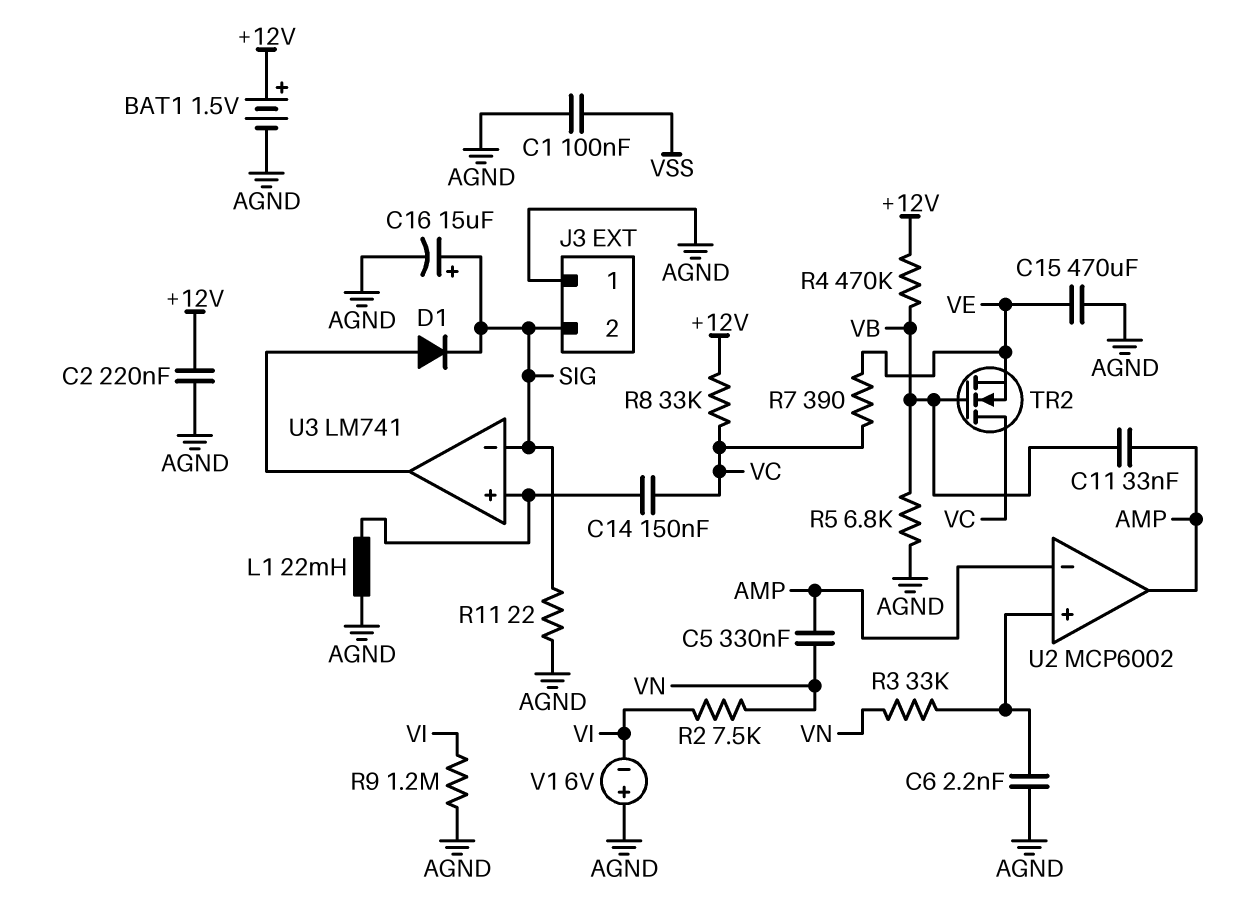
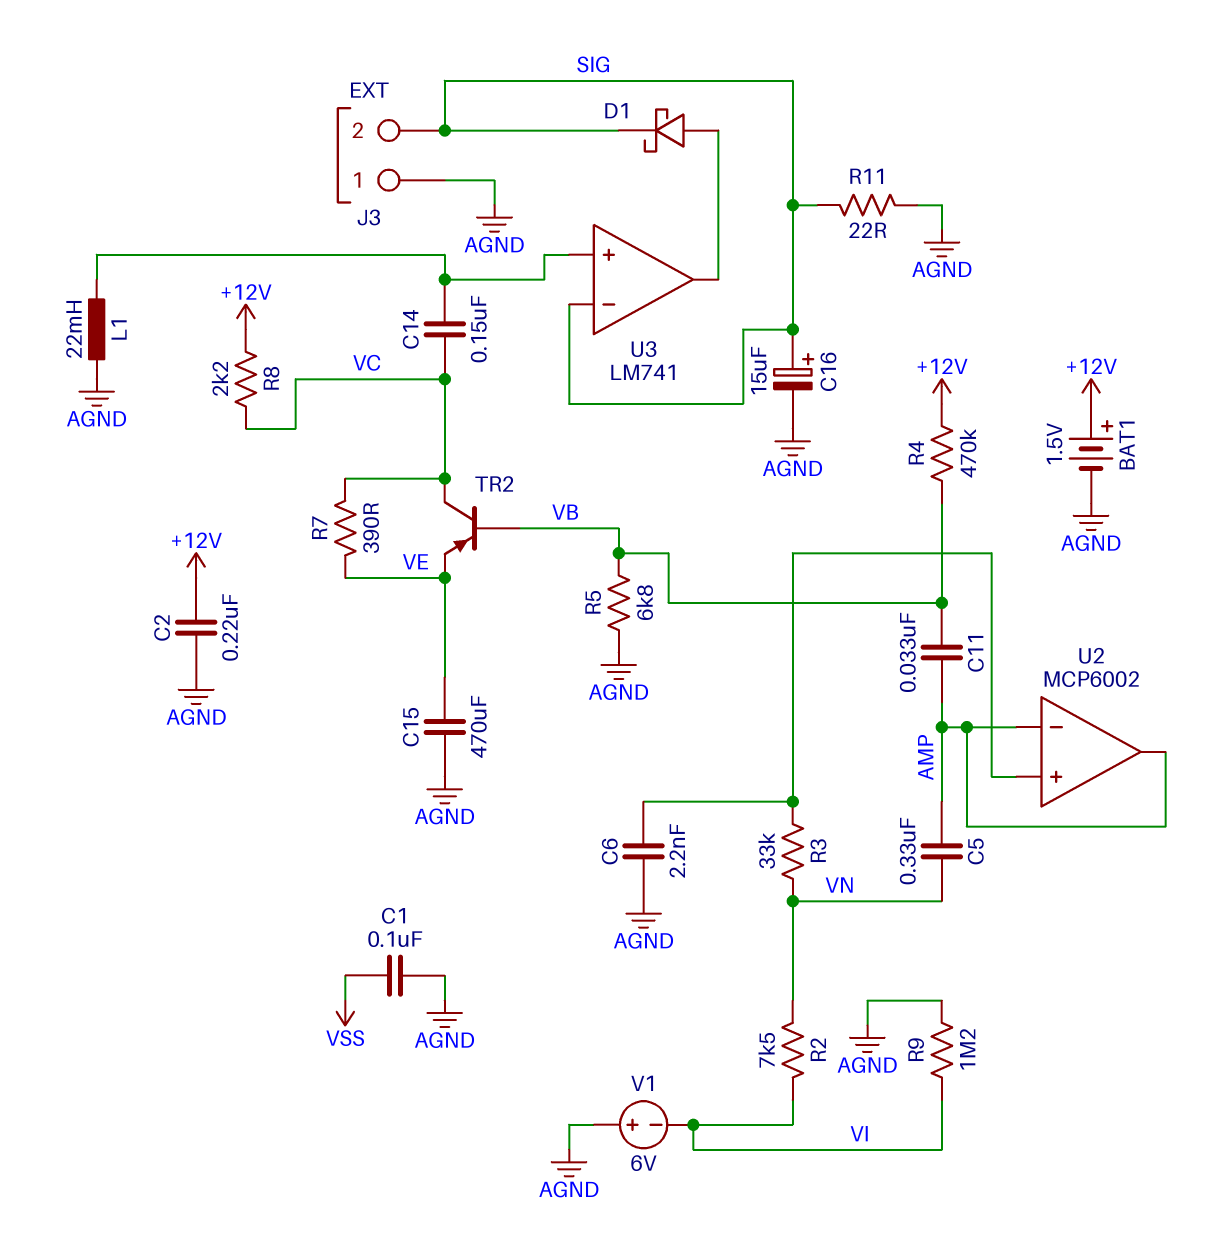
D1: diode (A U3/out, K SIG) -> schottky (A U3/out, K SIG)
R8: 33k (+12V, VC) -> 2.2k (+12V, VC)
TR2: NMOS (G VB, D VC, S VE) -> PNP (B VB, C VC, E VE)

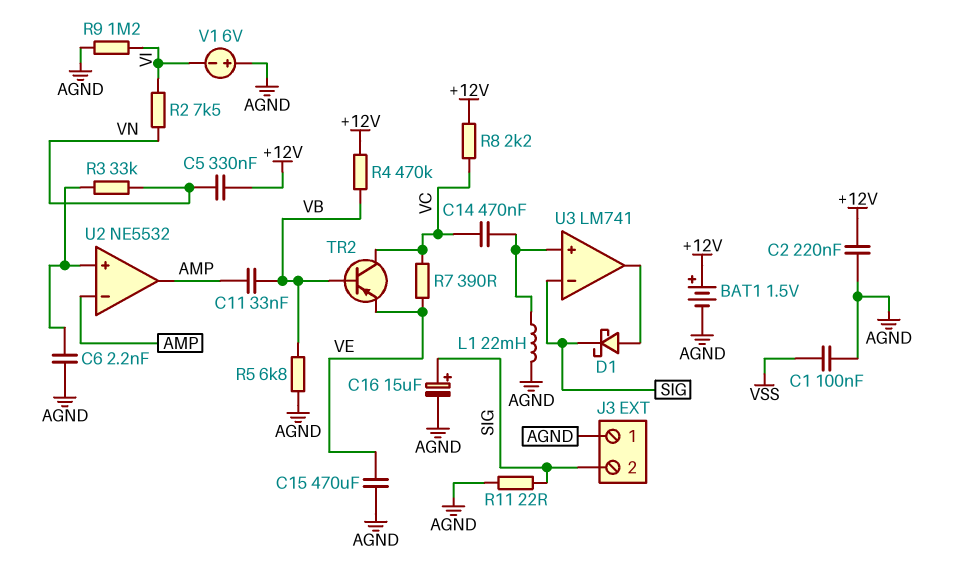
C5: 330nF (AMP, VN) -> 330nF (+12V, VN)
C14: 150nF (U3/in+, VC) -> 470nF (U3/in+, VC)
U2: MCP6002 -> NE5532

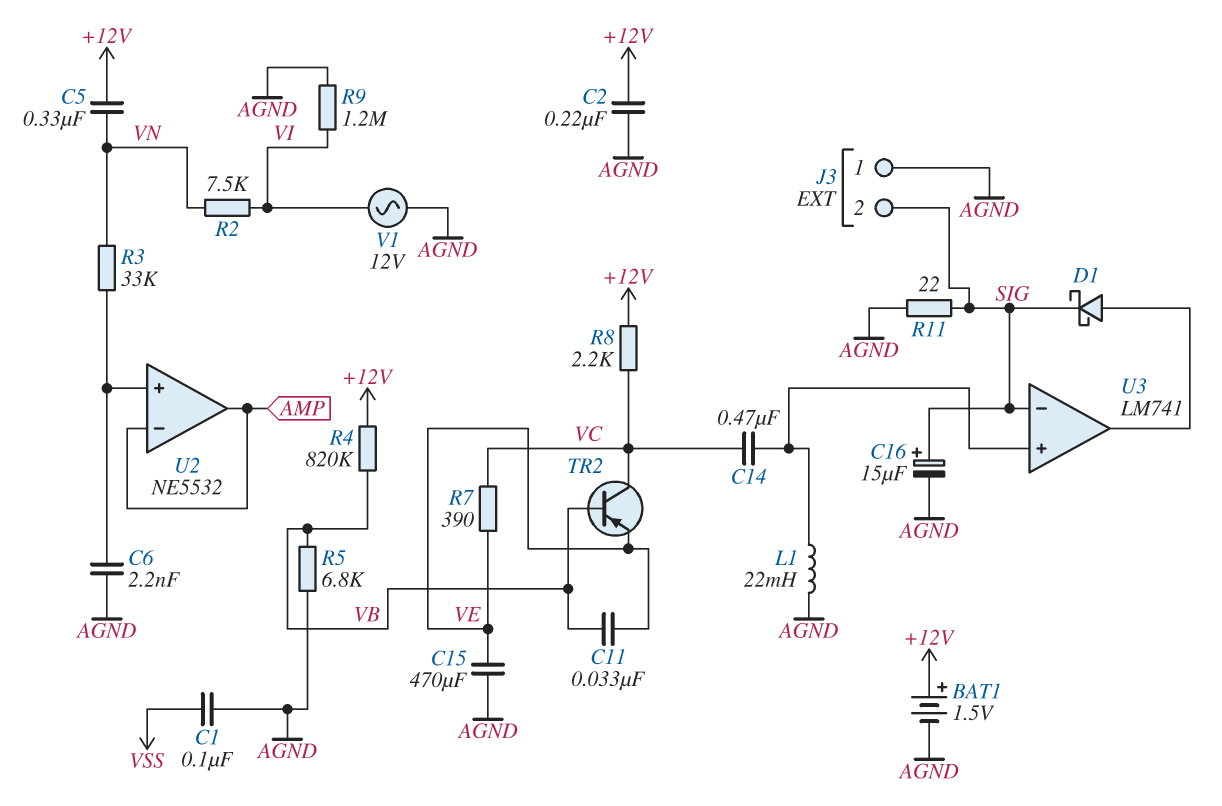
C11: 33nF (AMP, VB) -> 33nF (VB, VE)
R4: 470k (+12V, VB) -> 820k (+12V, VB)
V1: 6V (plus AGND, minus VI) -> AC 12V (AGND, VI)

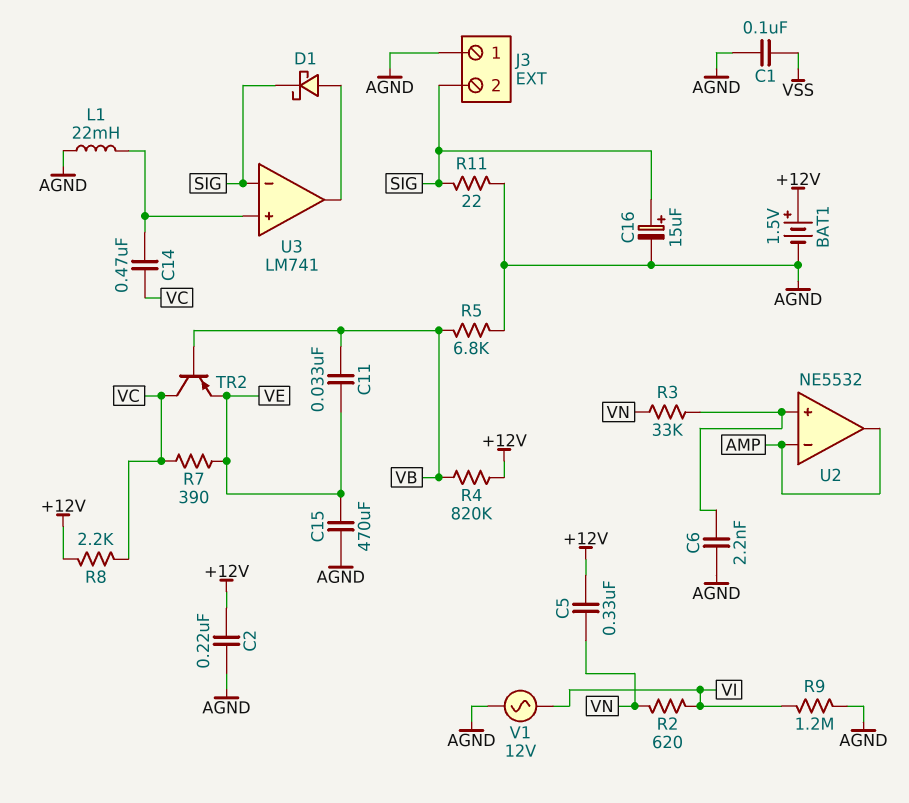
R2: 7.5k (VI, VN) -> 620 (VI, VN)

